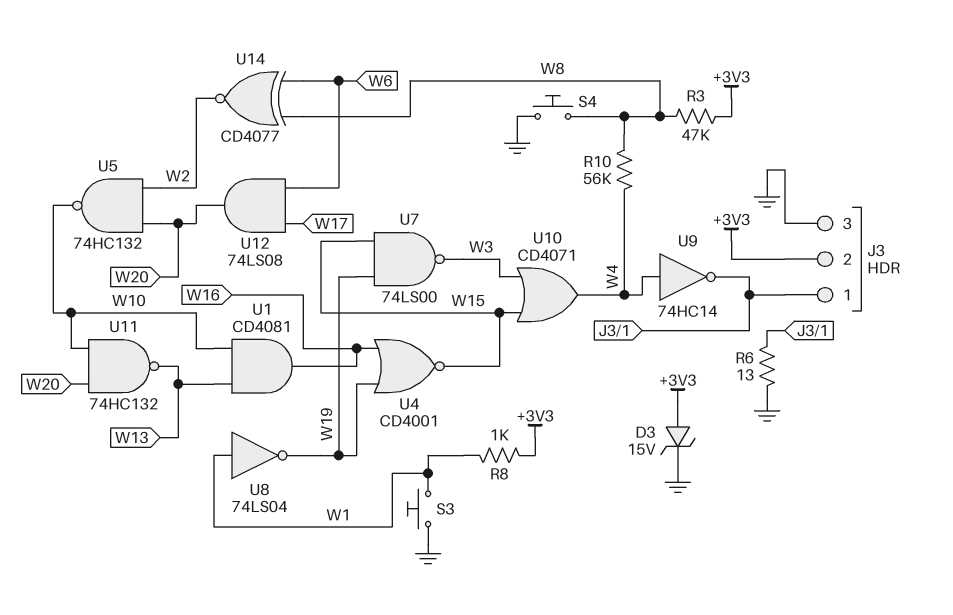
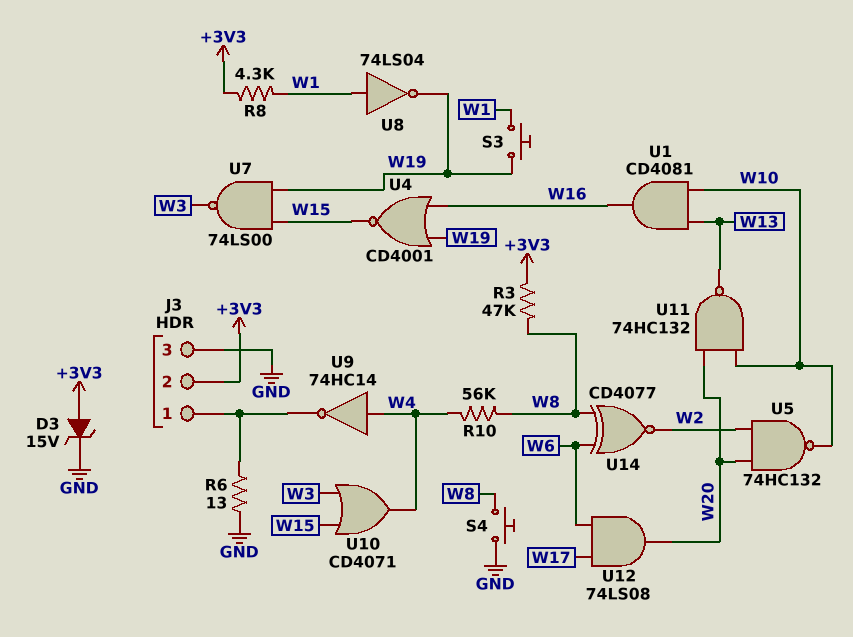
R8: 1k (+3V3, W1) -> 4.3k (+3V3, W1)
S3: button (GND, W1) -> button (W1, W19)

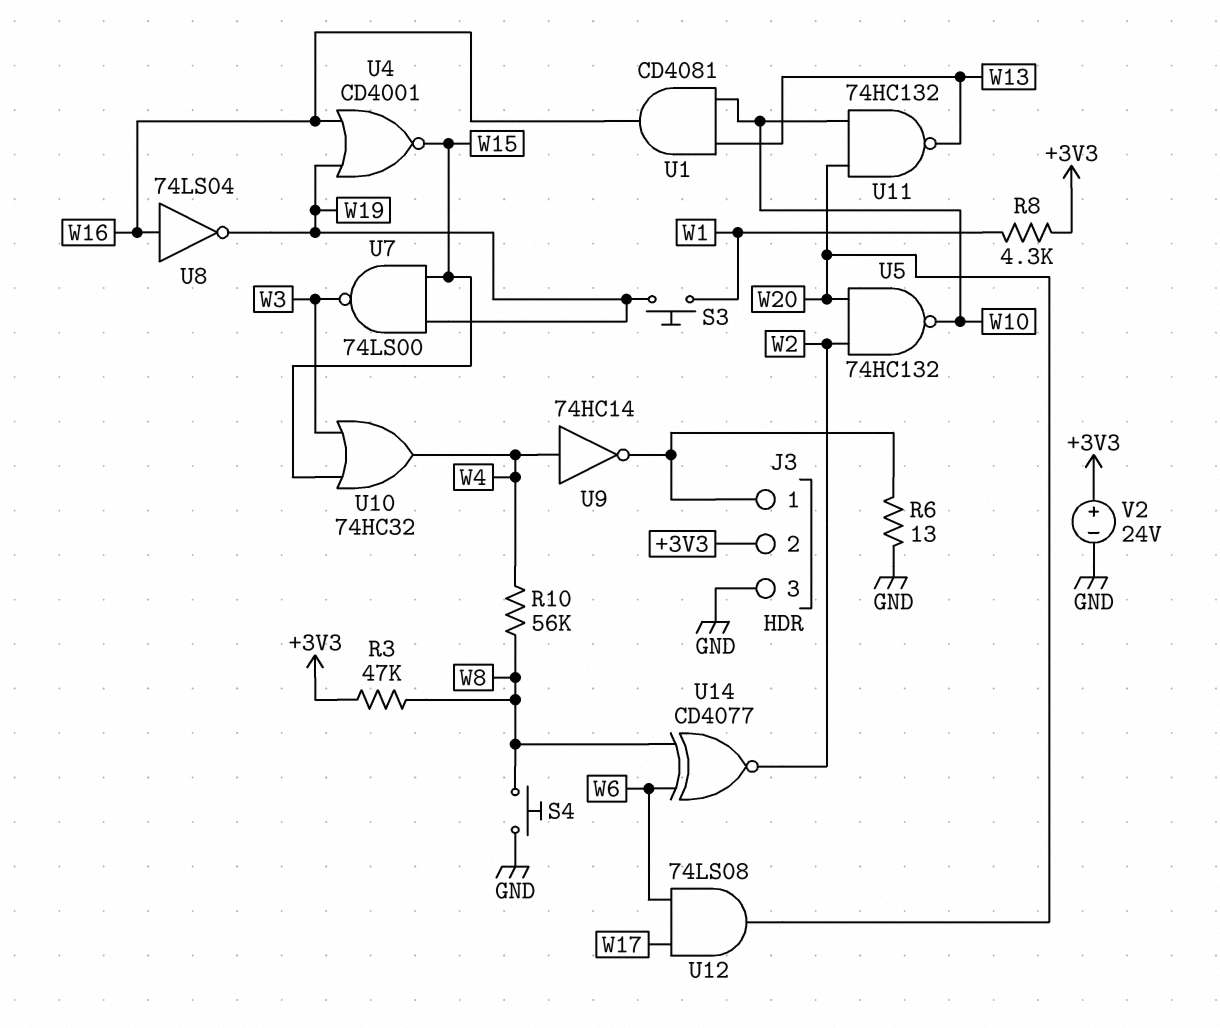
D3: zener 15V (A +3V3, K GND) -> none
U8: NOT 74LS04 (in W1, out W19) -> NOT 74LS04 (in W16, out W19)
U10: OR CD4071 (in W3, in W15, out W4) -> OR 74HC32 (in W3, in W15, out W4)
V2: none -> 24V (plus +3V3, minus GND)

